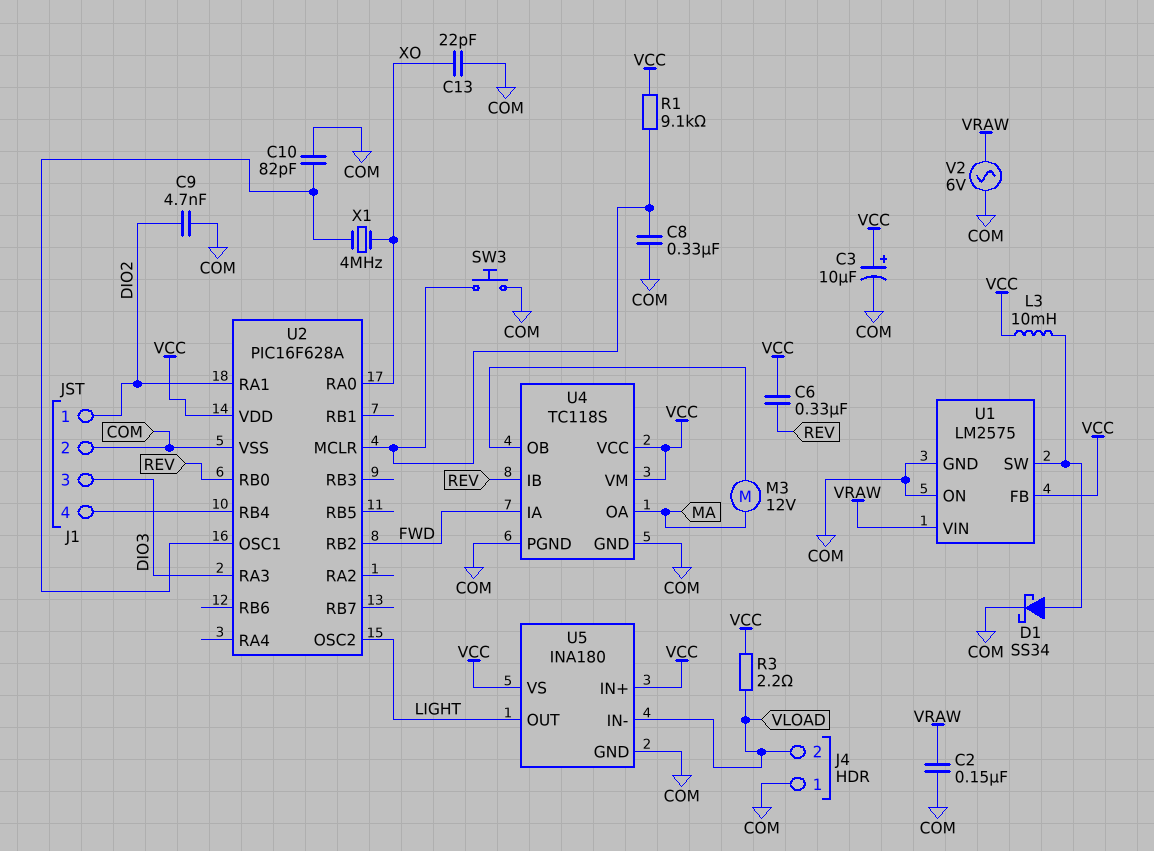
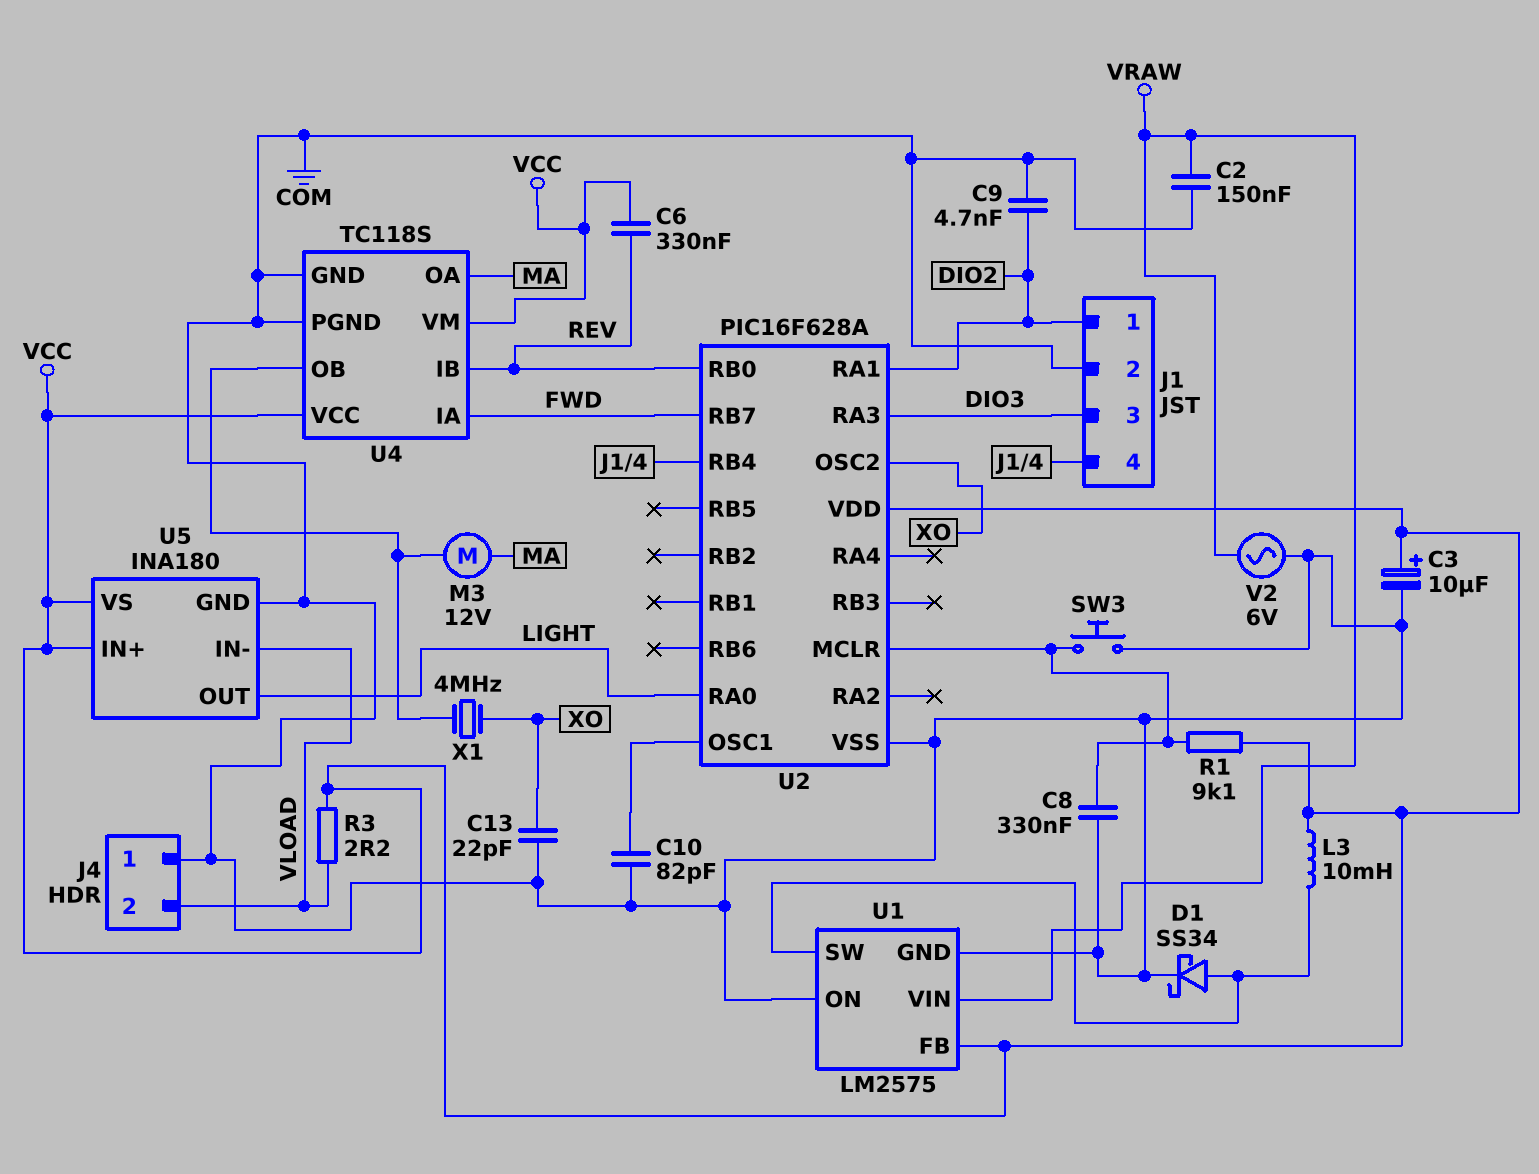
U2 pin OSC2: LIGHT -> XO
U2 pin RA0: XO -> LIGHT
U2 pin RB2: FWD -> none
U2 pin RB7: none -> FWD
X1: 4MHz (U2/OSC1, XO) -> 4MHz (U4/OB, XO)

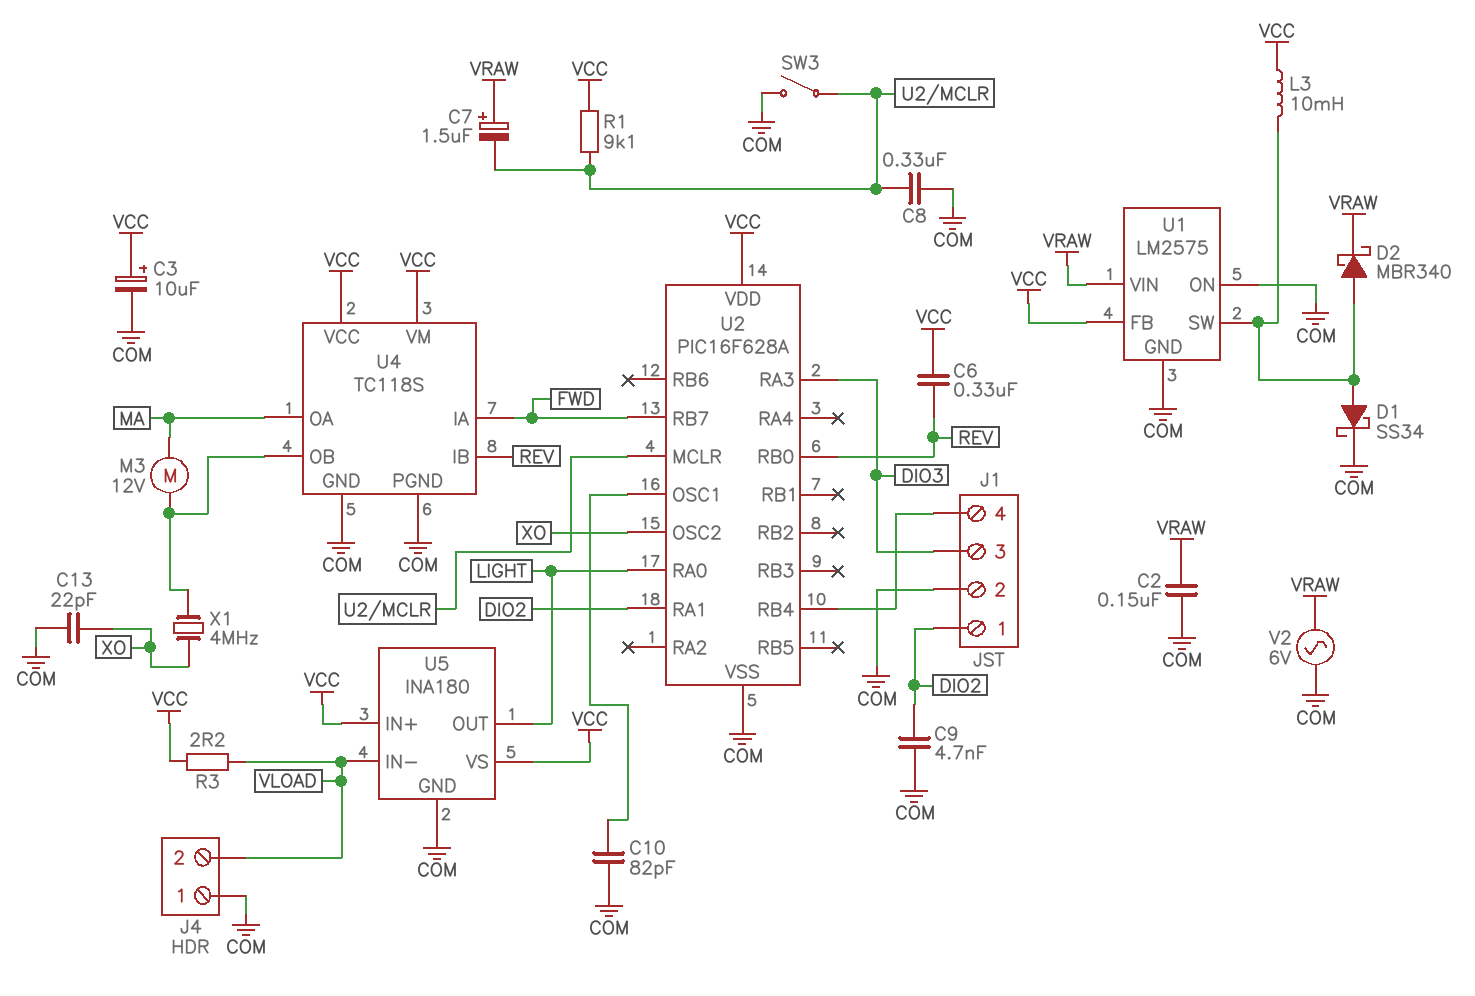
C7: none -> 1.5uF (plus VRAW, minus U2/MCLR)
D2: none -> schottky MBR340 (A U1/SW, K VRAW)
SW3: button (COM, U2/MCLR) -> switch (COM, U2/MCLR)

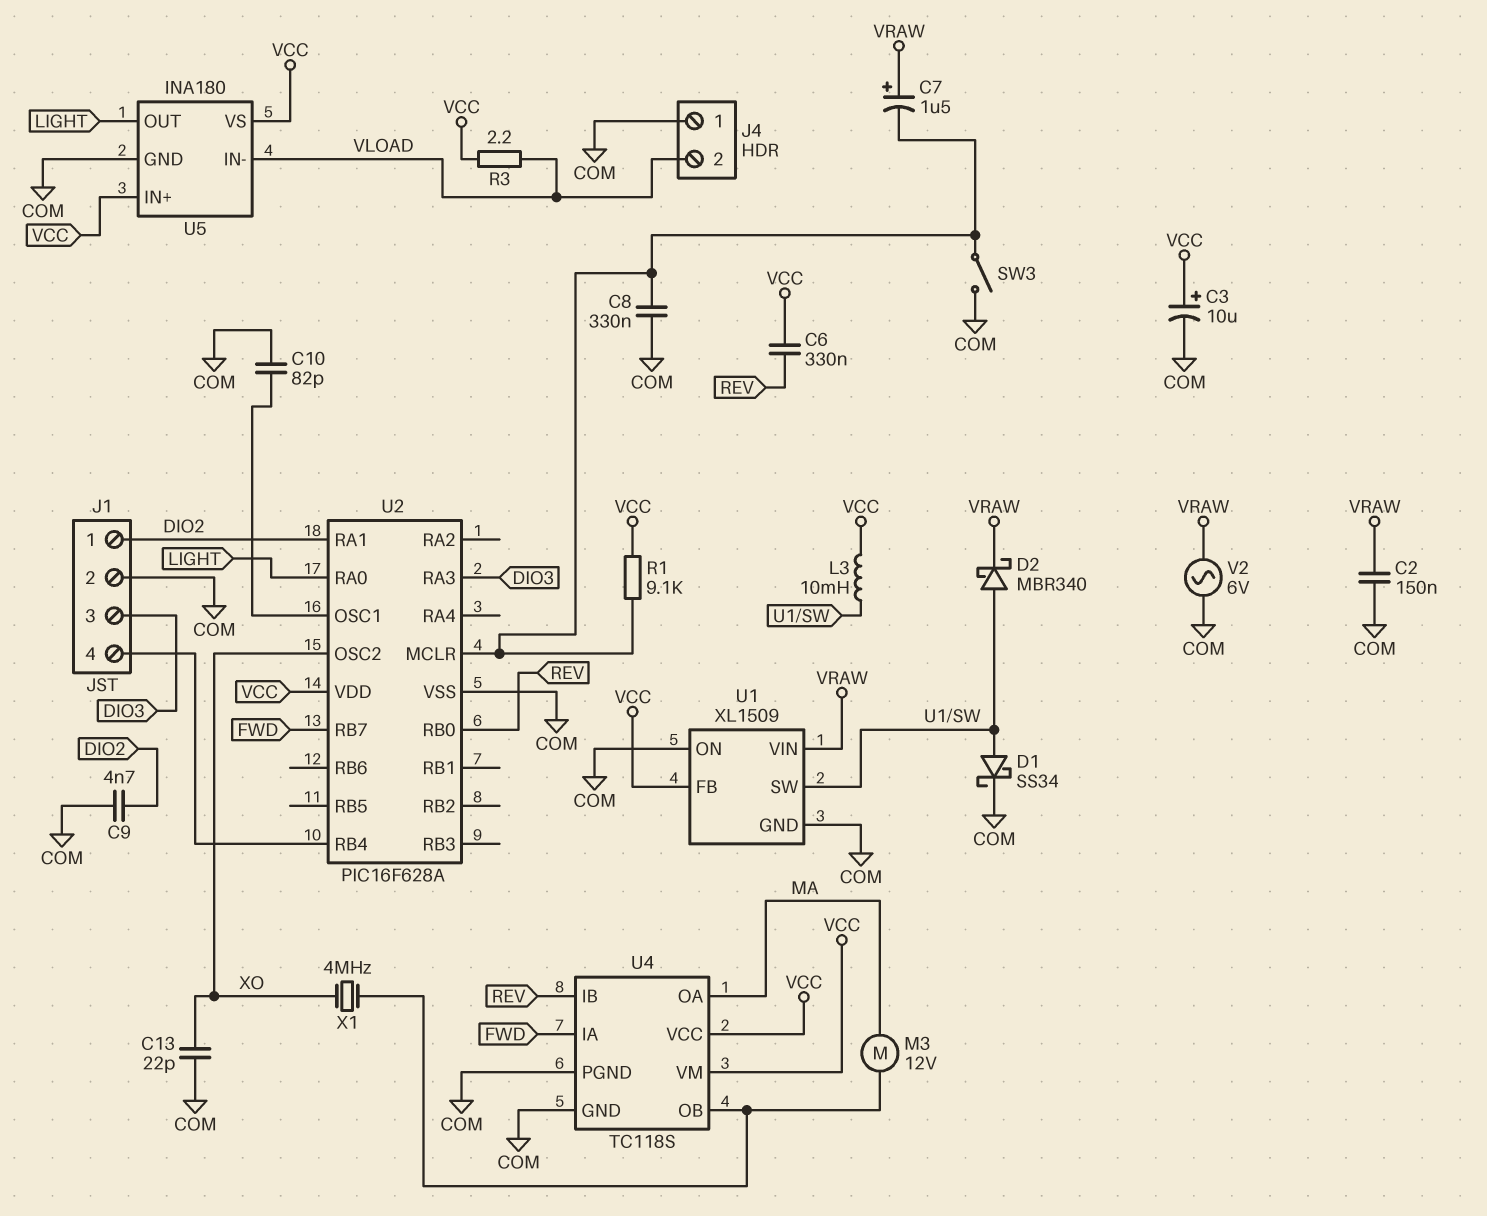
U1: LM2575 -> XL1509

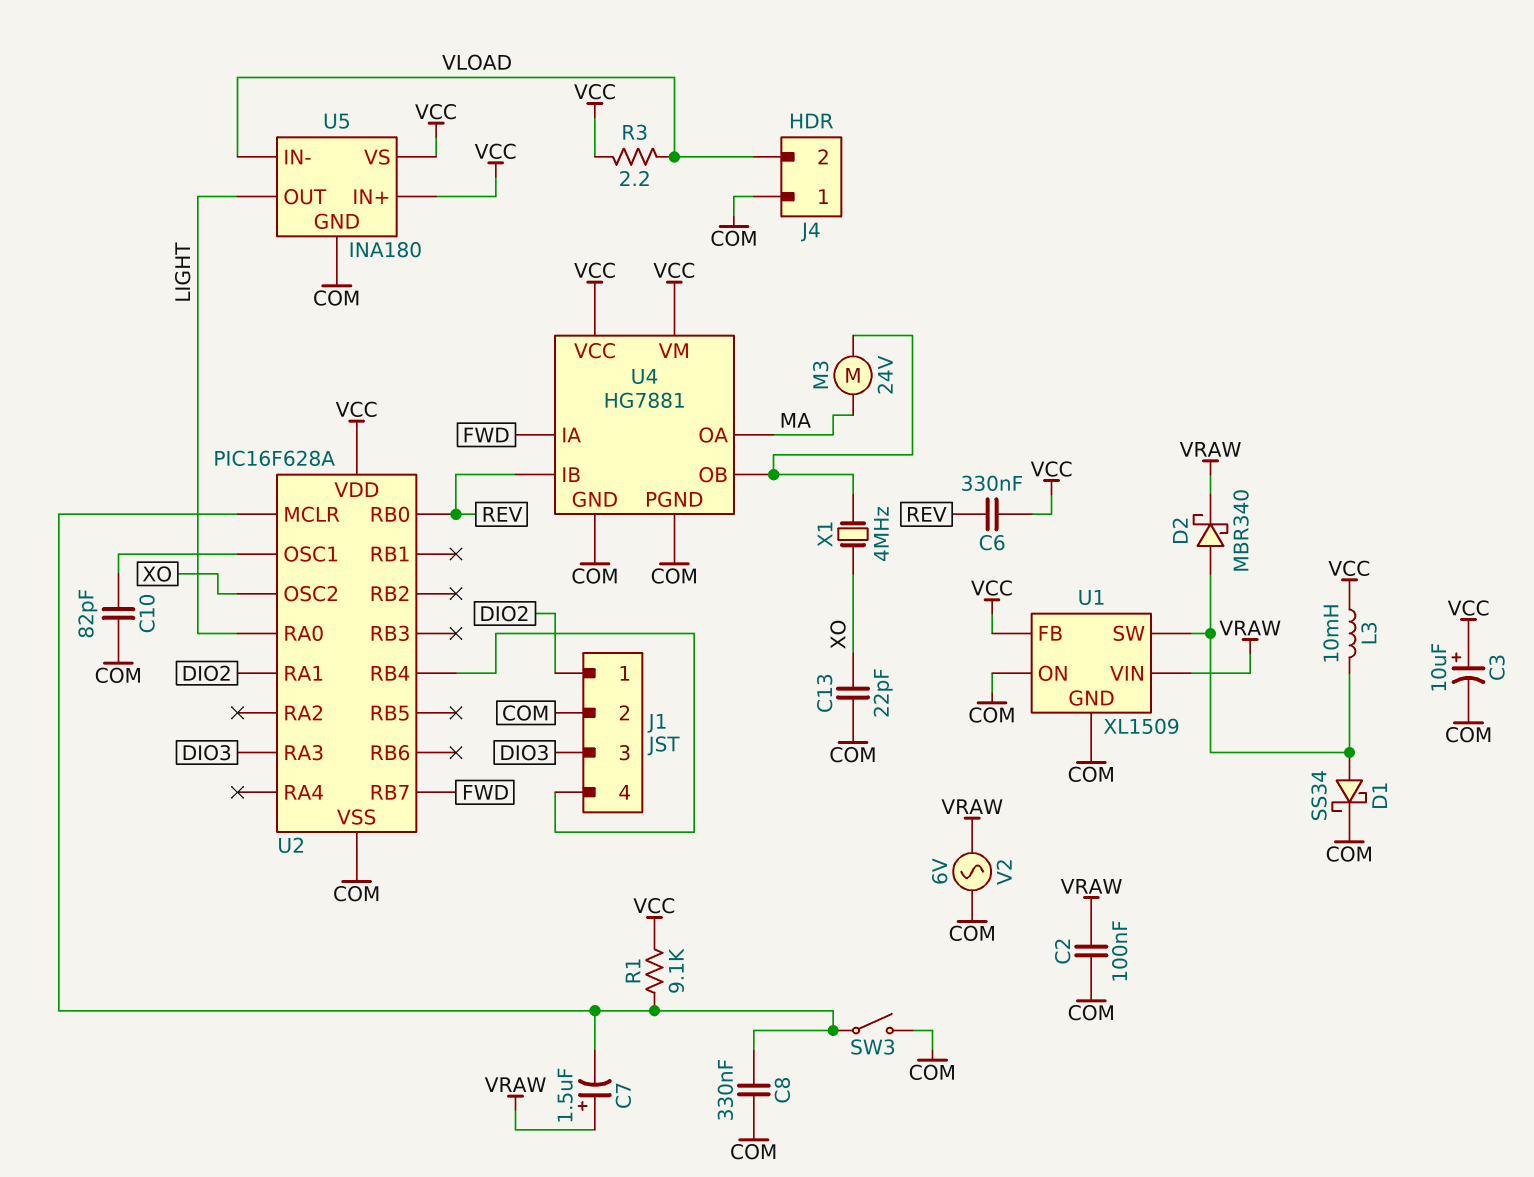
C2: 150nF (COM, VRAW) -> 100nF (COM, VRAW)
C9: 4.7nF (COM, DIO2) -> none
M3: motor 12V (MA, U4/OB) -> motor 24V (MA, U4/OB)
U4: TC118S -> HG7881

